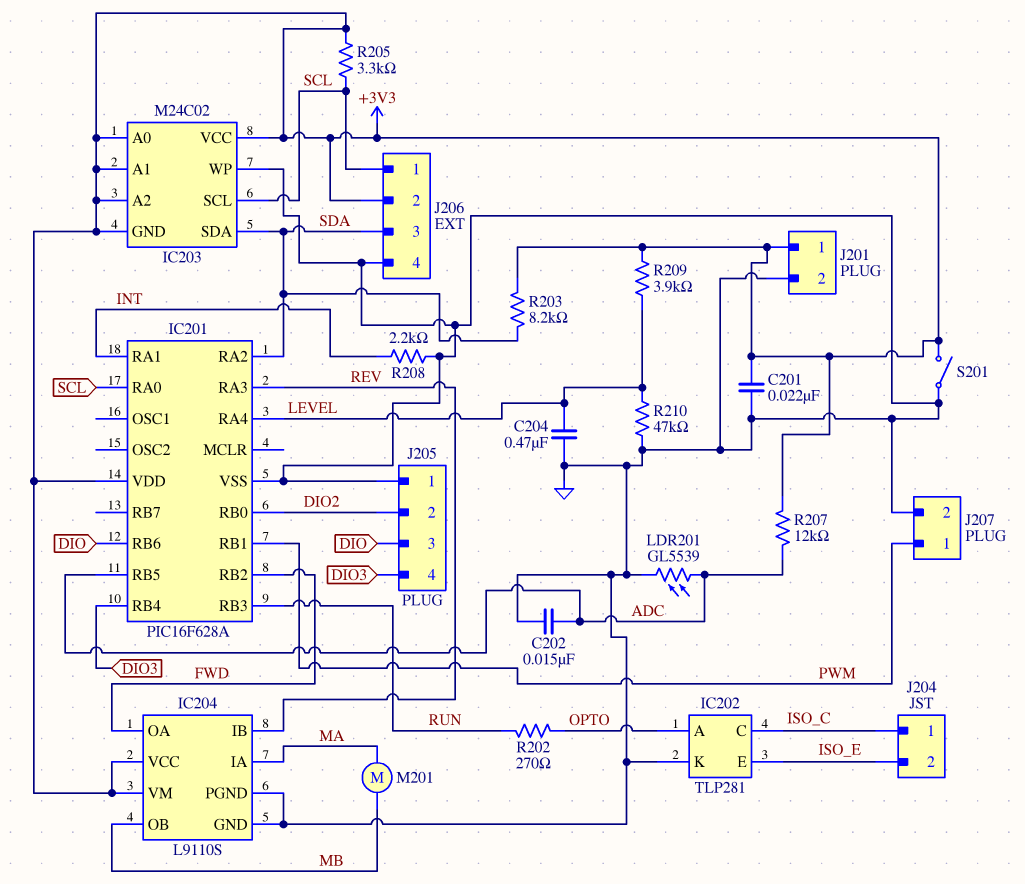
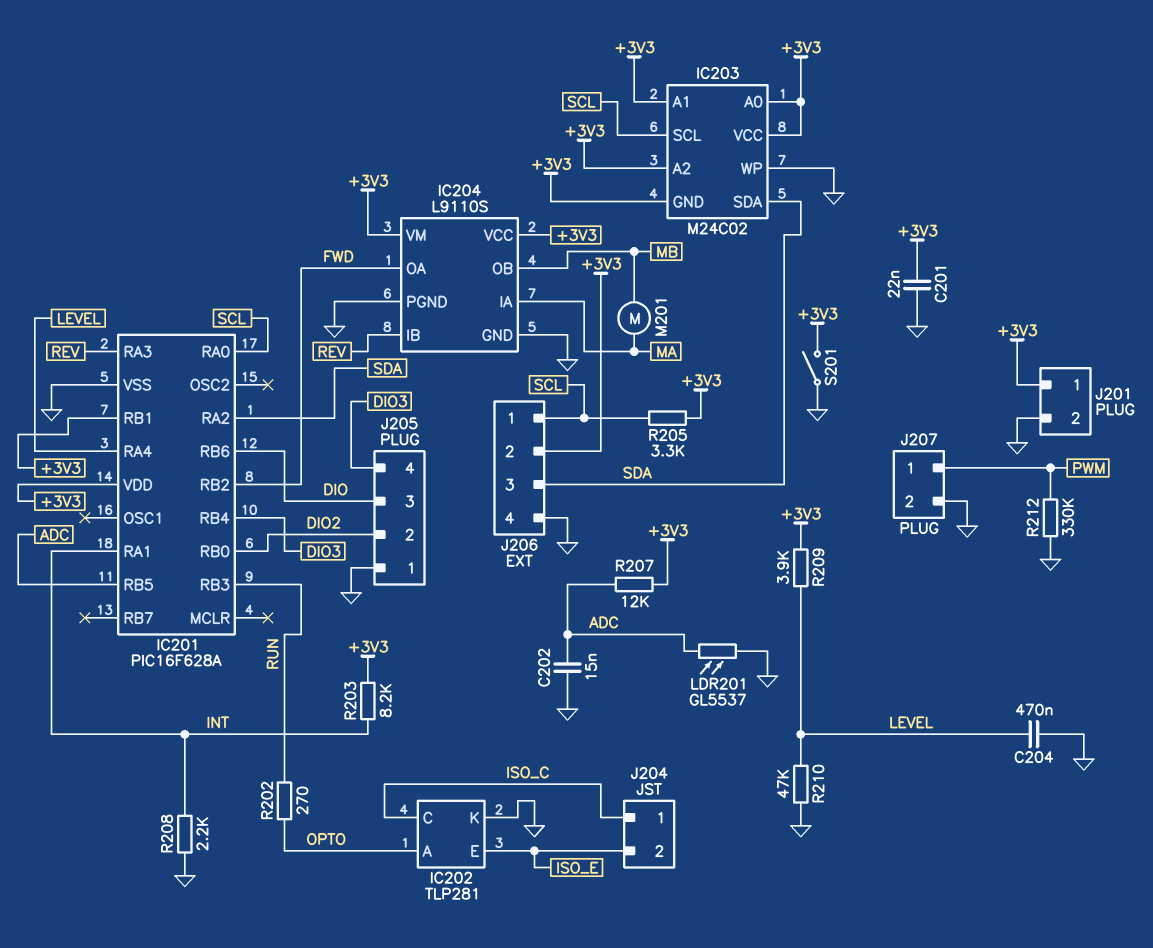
IC201 pin RB1: PWM -> +3V3
LDR201: GL5539 (ADC, GND) -> GL5537 (ADC, GND)
R203: 8.2k (+3V3, SDA) -> 8.2k (+3V3, INT)
R212: none -> 330k (GND, PWM)

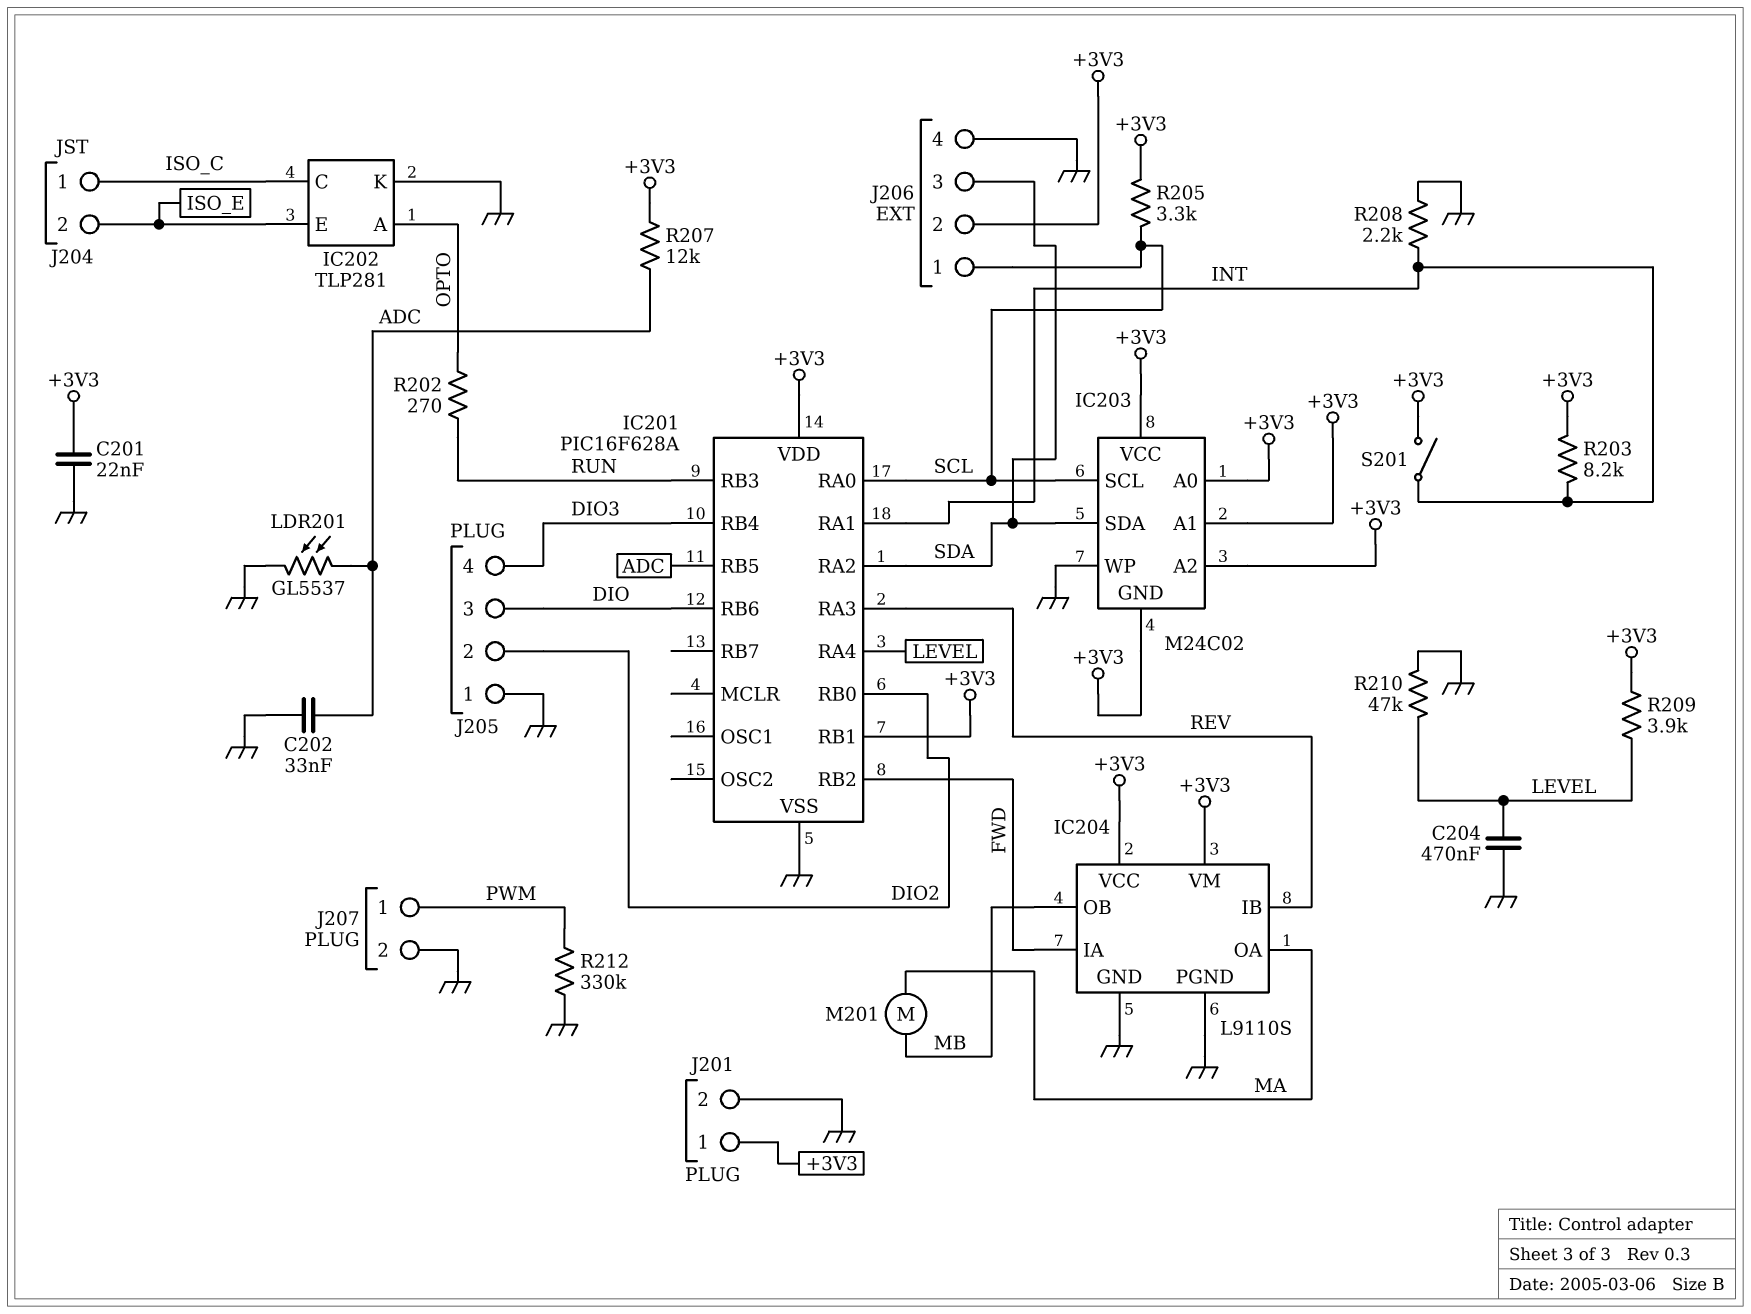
C202: 15nF (ADC, GND) -> 33nF (ADC, GND)
IC204 pin IA: MA -> FWD
IC204 pin OA: FWD -> MA
S201: switch (+3V3, GND) -> switch (+3V3, INT)

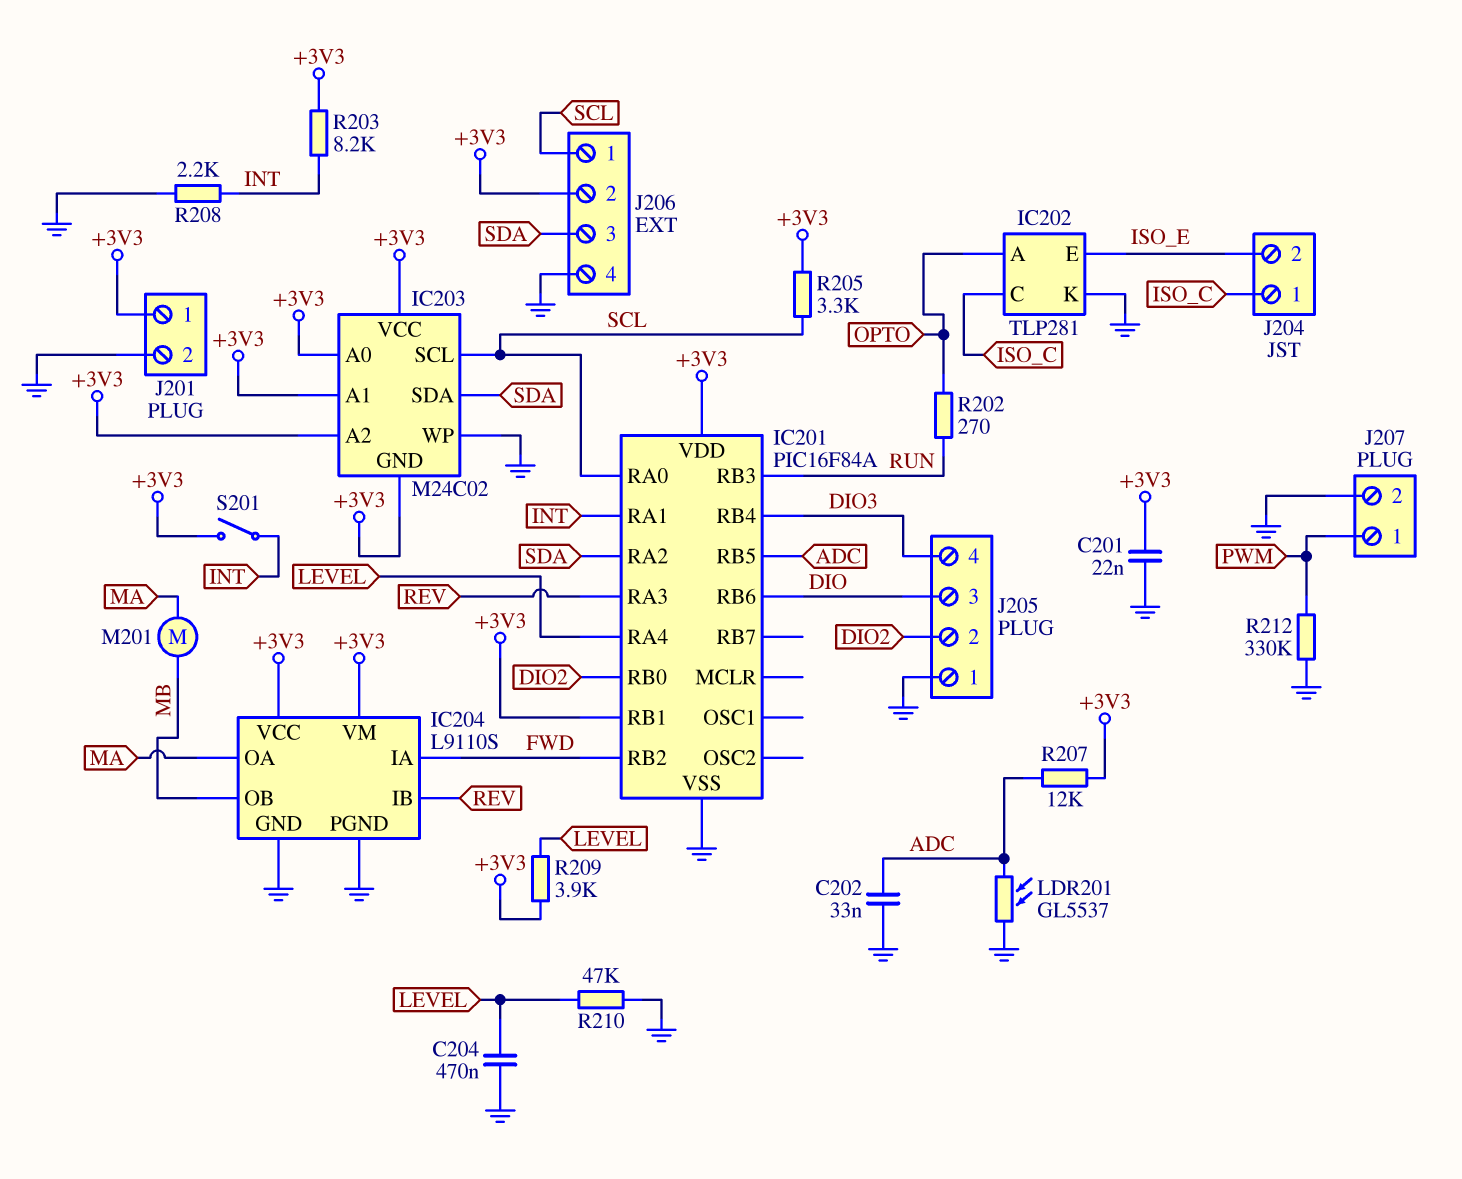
IC201: PIC16F628A -> PIC16F84A

